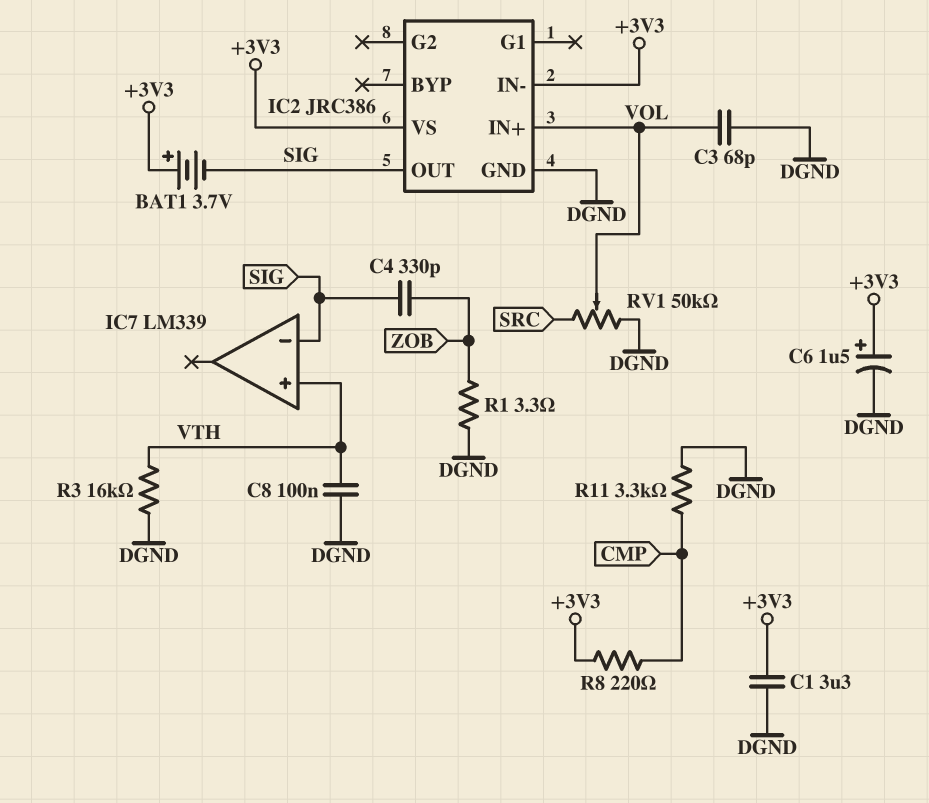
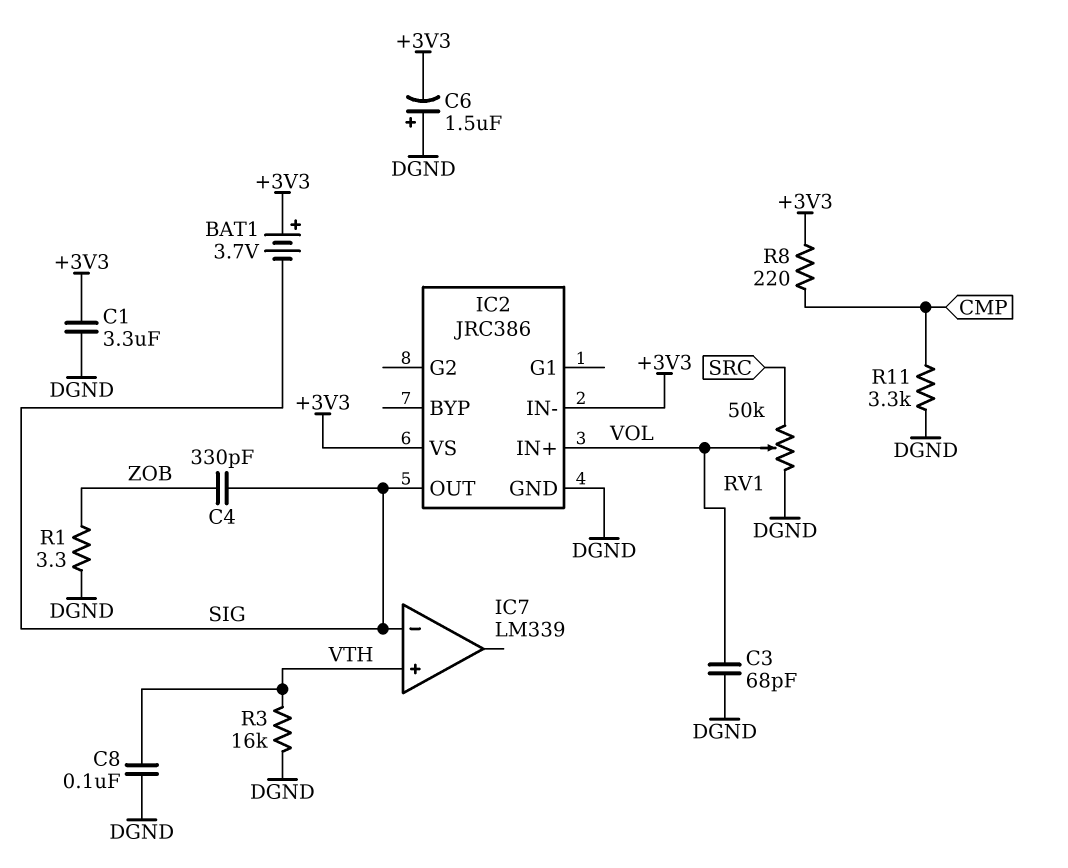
C6: 1.5uF (plus +3V3, minus DGND) -> 1.5uF (plus DGND, minus +3V3)

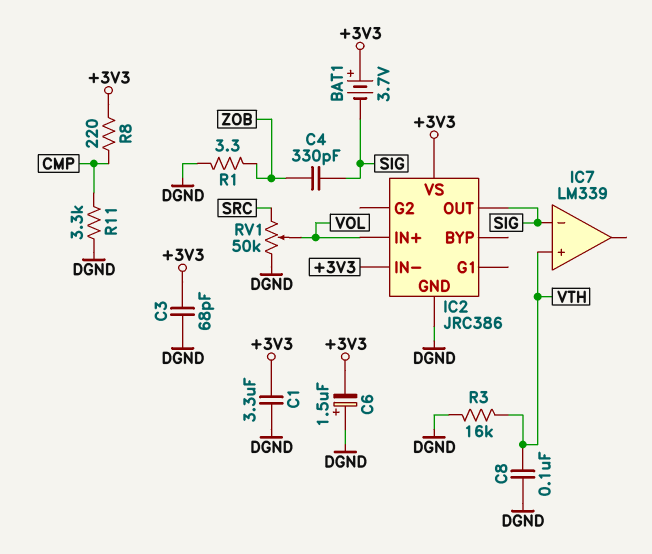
C3: 68pF (DGND, VOL) -> 68pF (+3V3, DGND)

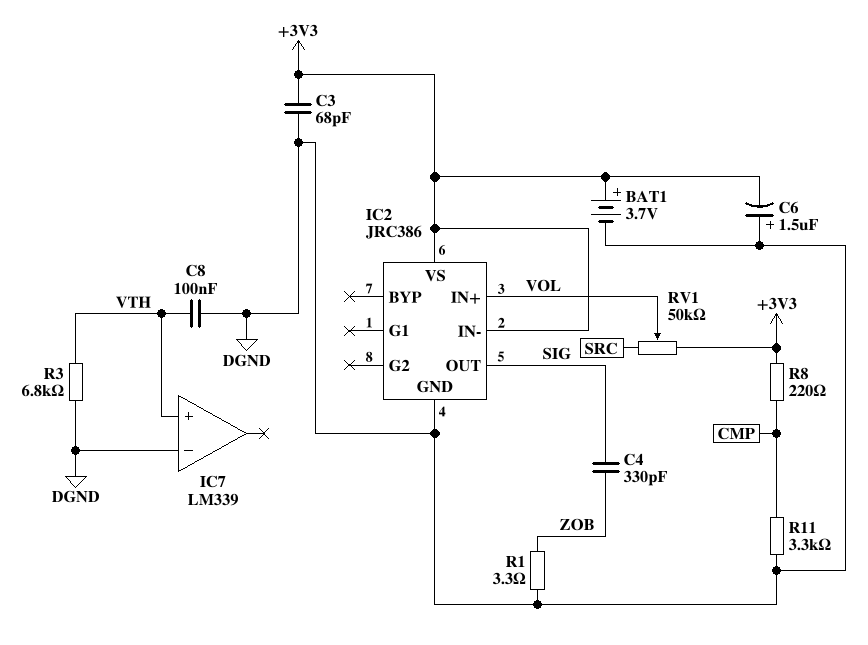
BAT1: 3.7V (plus +3V3, minus SIG) -> 3.7V (plus +3V3, minus DGND)
C1: 3.3uF (+3V3, DGND) -> none
IC7 pin in-: SIG -> DGND
R3: 16k (DGND, VTH) -> 6.8k (DGND, VTH)
RV1: 50k (DGND, SRC, wiper VOL) -> 50k (+3V3, SRC, wiper VOL)

